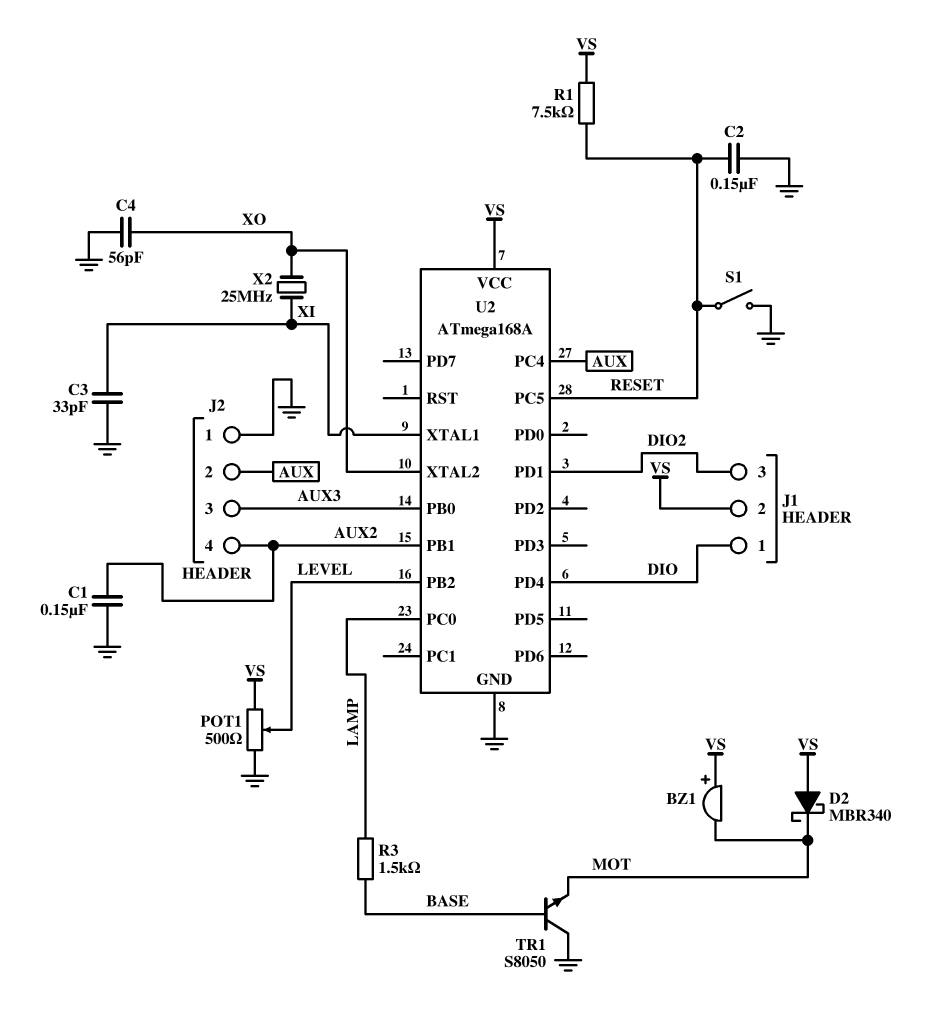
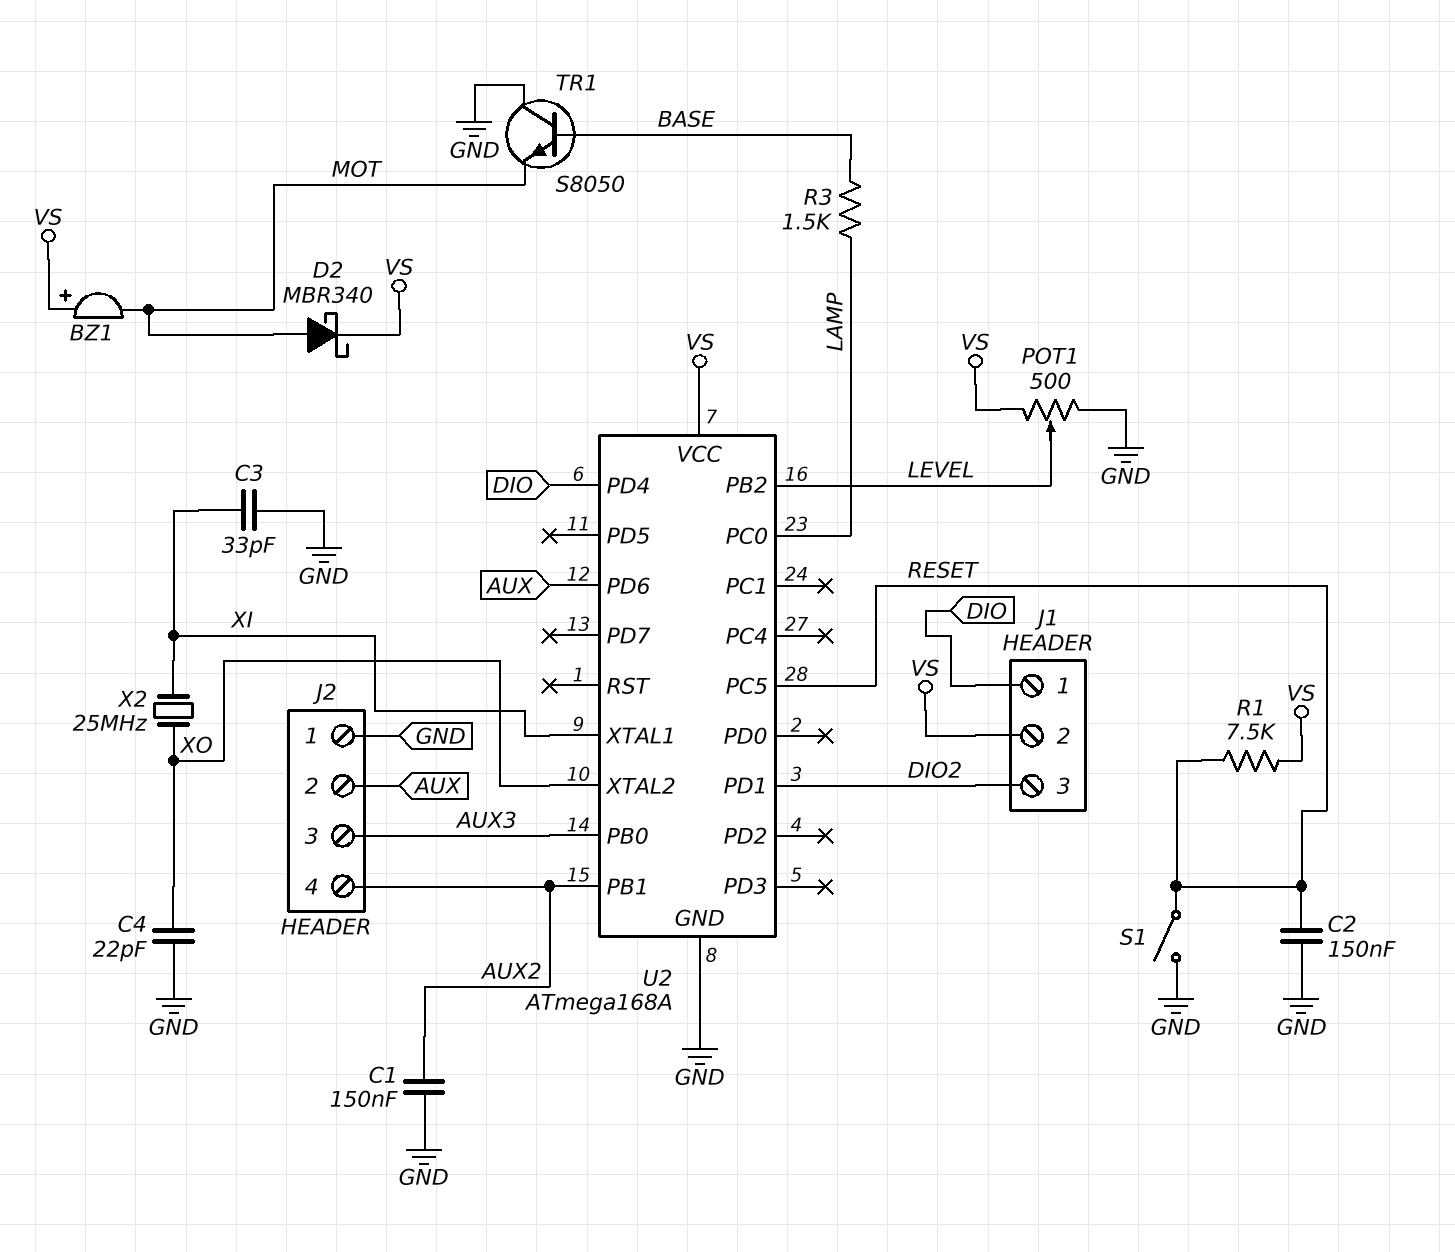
C4: 56pF (GND, XO) -> 22pF (GND, XO)
D2: schottky MBR340 (A VS, K MOT) -> schottky MBR340 (A MOT, K VS)
U2 pin PC4: AUX -> none
U2 pin PD6: none -> AUX

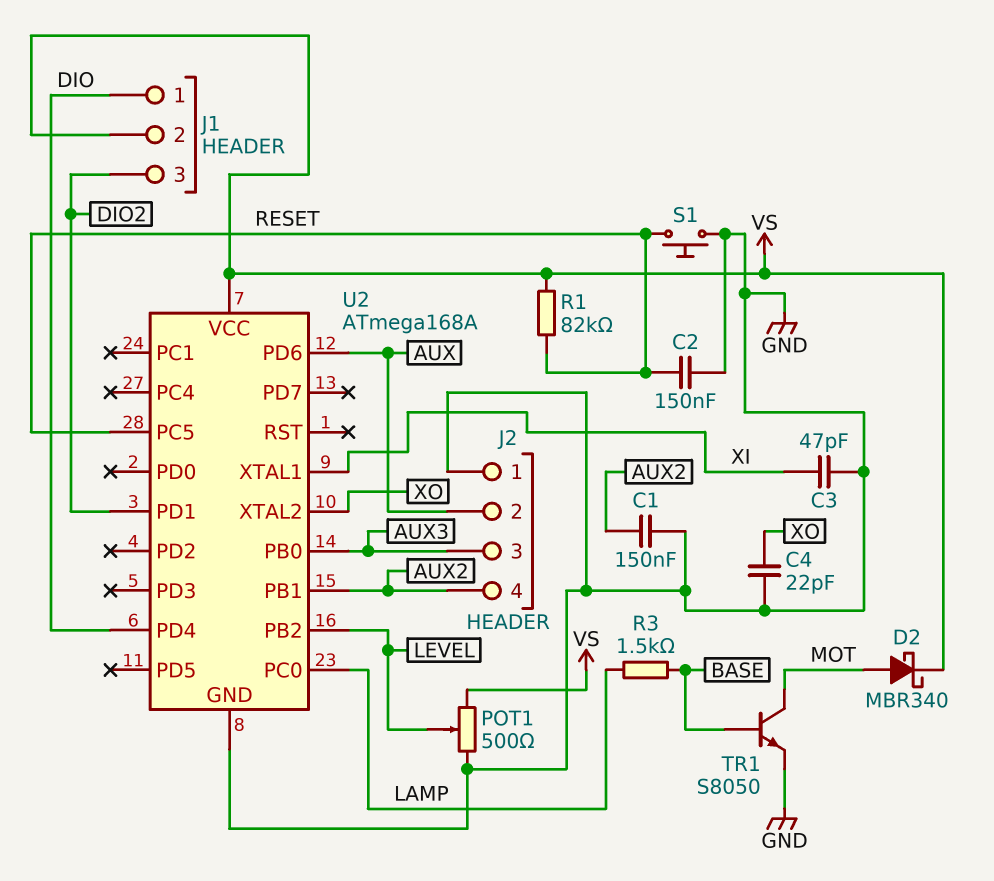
BZ1: buzzer (plus VS, minus MOT) -> none
C3: 33pF (GND, XI) -> 47pF (GND, XI)
R1: 7.5k (RESET, VS) -> 82k (RESET, VS)
S1: switch (GND, RESET) -> button (GND, RESET)
TR1: NPN S8050 (B BASE, C GND, E MOT) -> NPN S8050 (B BASE, C MOT, E GND)
X2: 25MHz (XI, XO) -> none

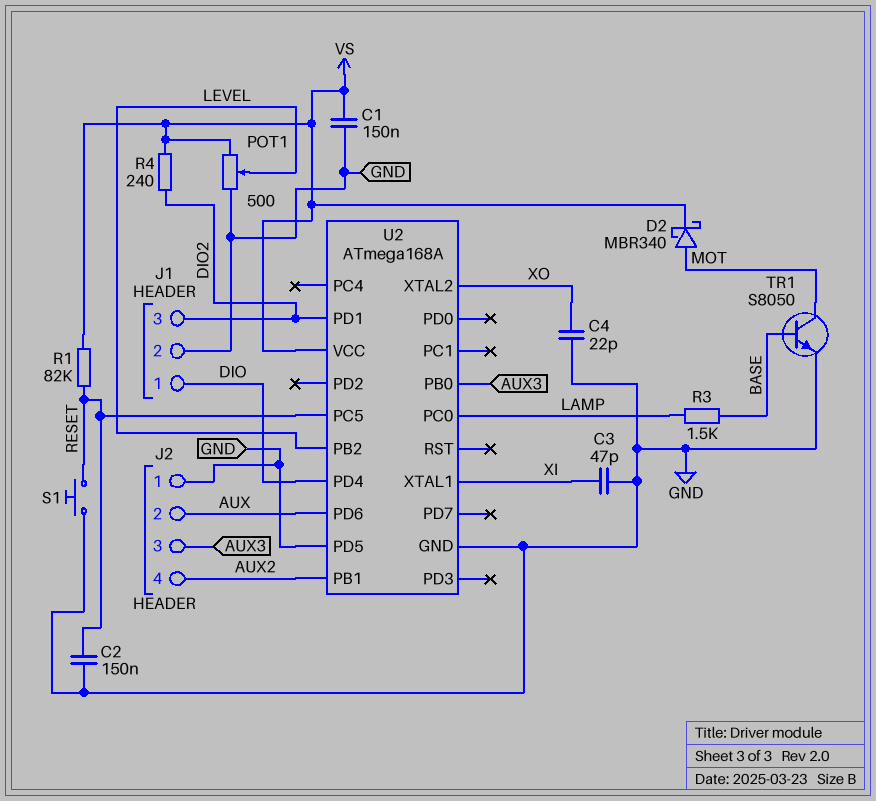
C1: 150nF (AUX2, GND) -> 150nF (GND, VS)
J1 pin 2: VS -> GND
R4: none -> 240 (DIO2, VS)
U2 pin PD5: none -> GND

